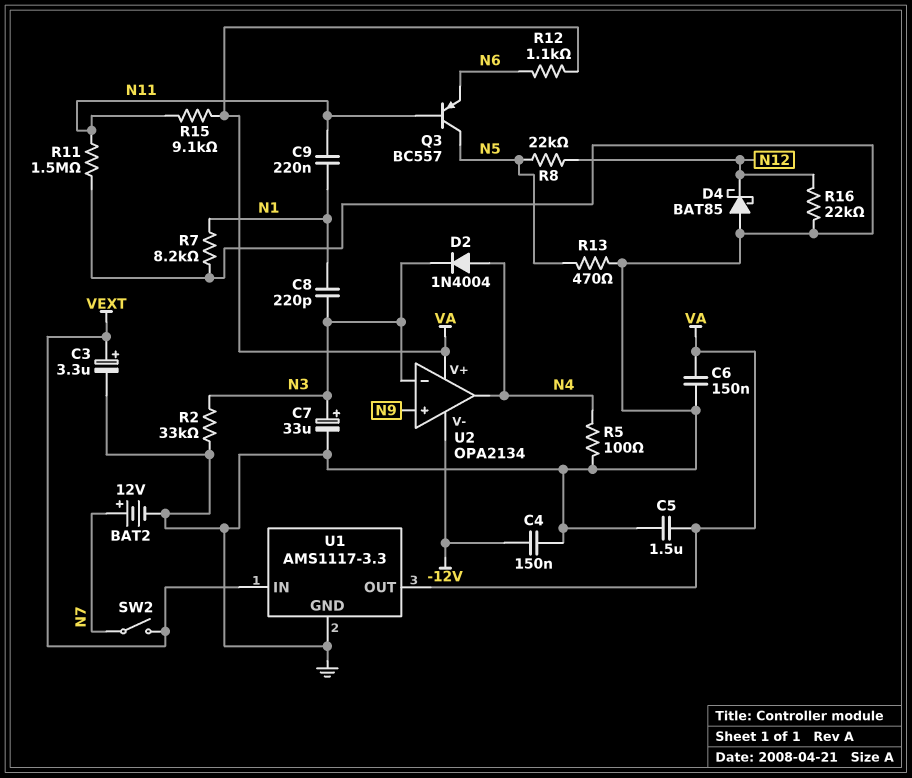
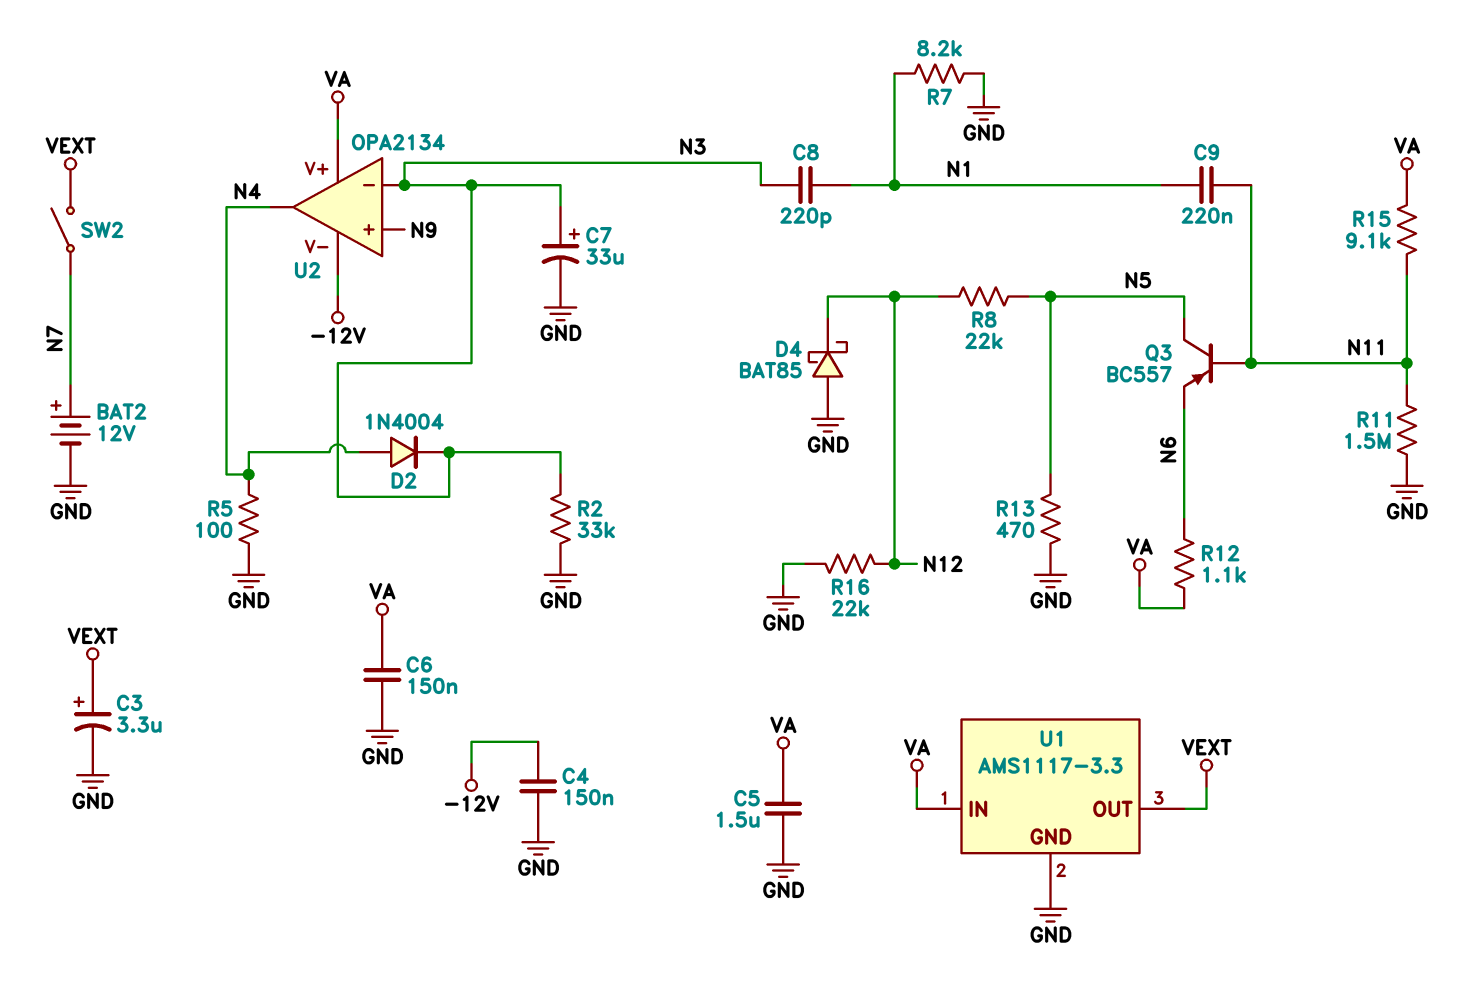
U1 pin IN: VEXT -> VA
U1 pin OUT: VA -> VEXT

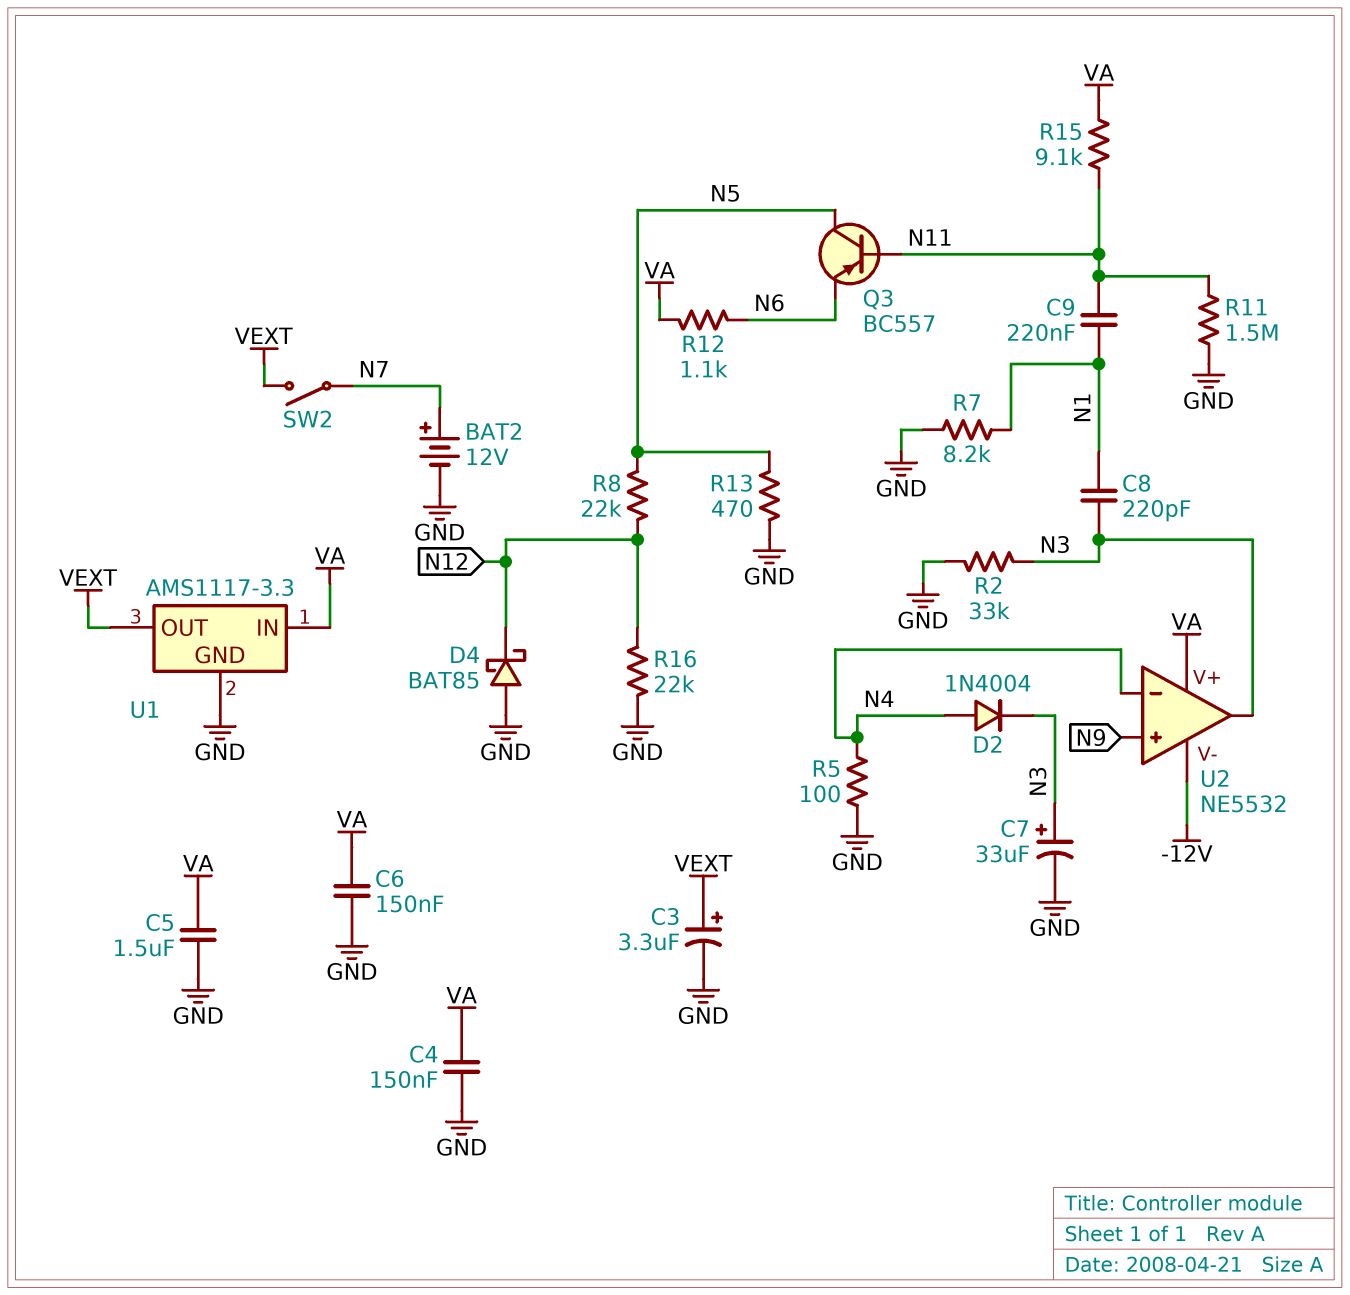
C4: 150nF (-12V, GND) -> 150nF (GND, VA)
U2: OPA2134 -> NE5532
U2 pin in-: N3 -> N4
U2 pin out: N4 -> N3

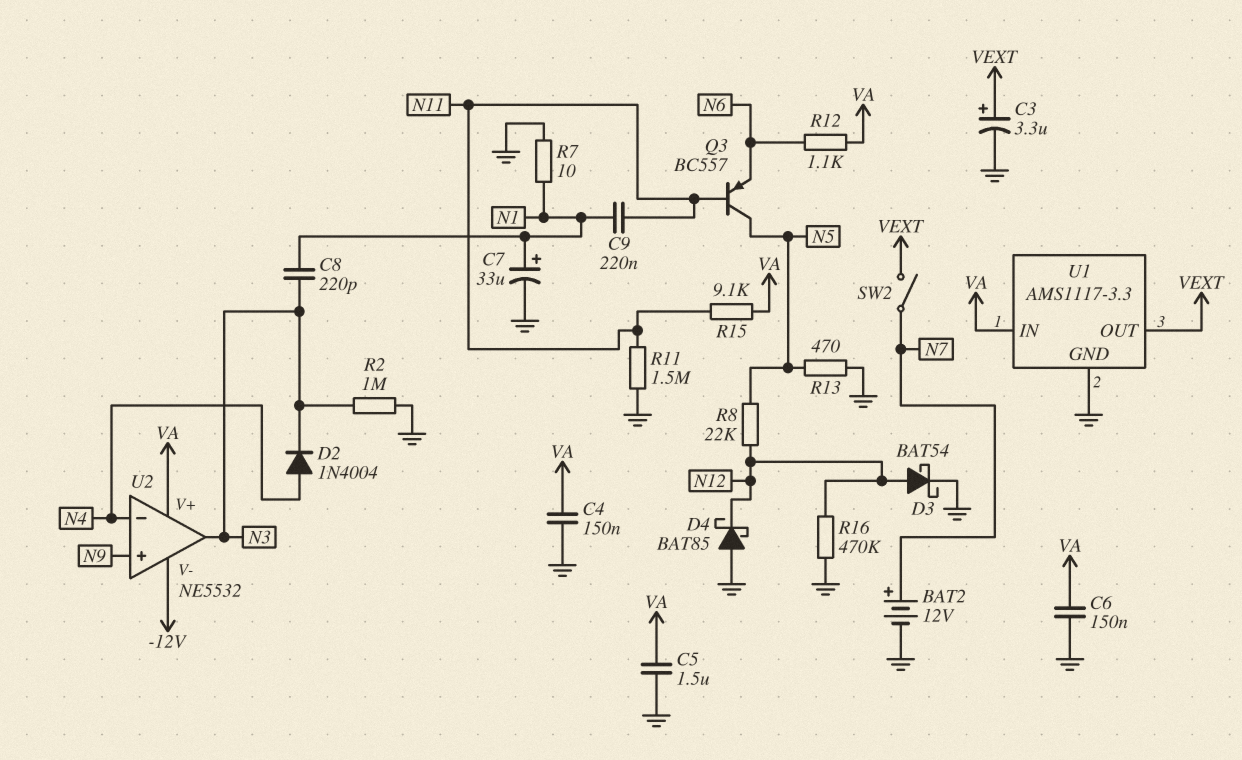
C7: 33uF (plus N3, minus GND) -> 33uF (plus N1, minus GND)
D3: none -> schottky BAT54 (A N12, K GND)
R2: 33k (GND, N3) -> 1M (GND, N3)
R5: 100 (GND, N4) -> none
R7: 8.2k (GND, N1) -> 10 (GND, N1)
R16: 22k (GND, N12) -> 470k (GND, N12)

